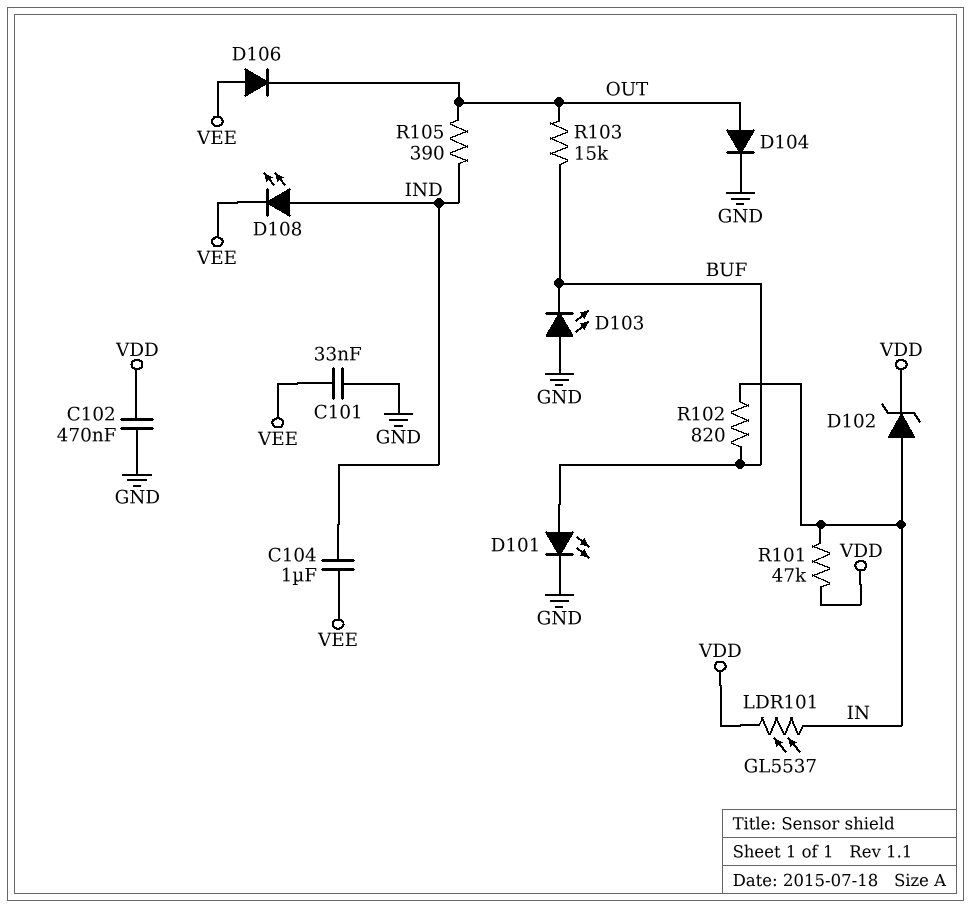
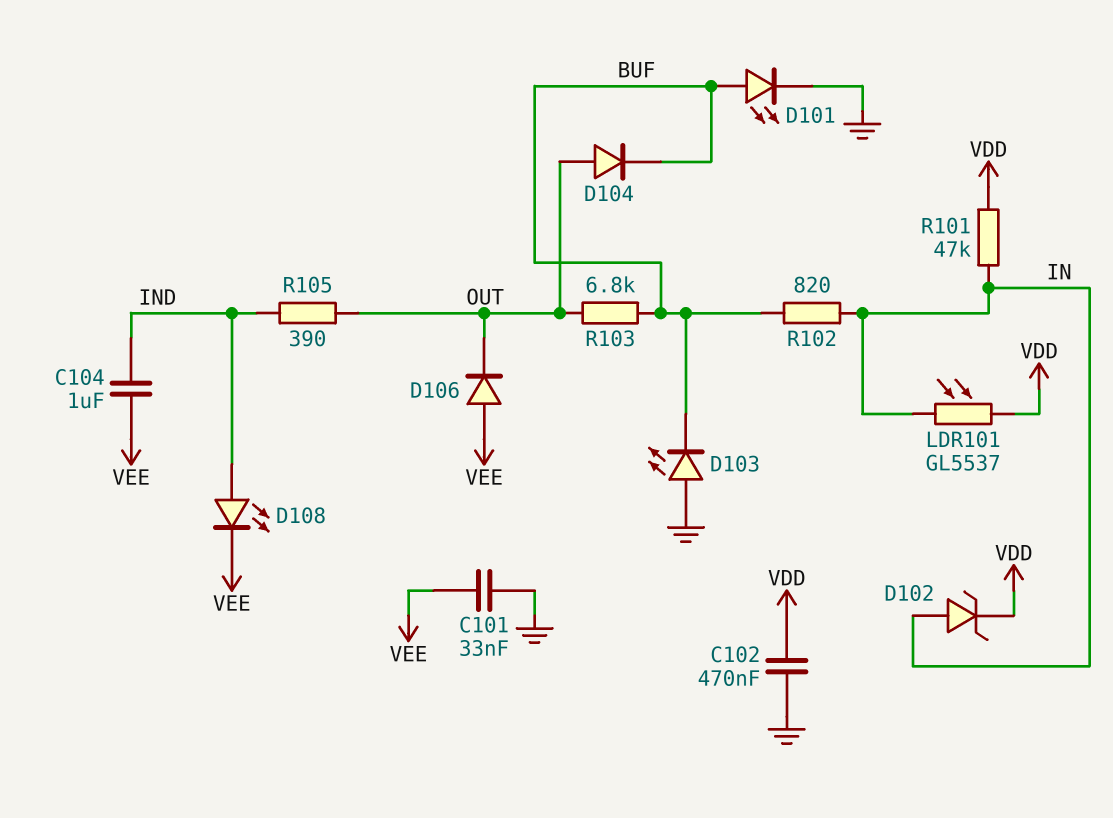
D104: diode (A OUT, K GND) -> diode (A OUT, K BUF)
R103: 15k (BUF, OUT) -> 6.8k (BUF, OUT)

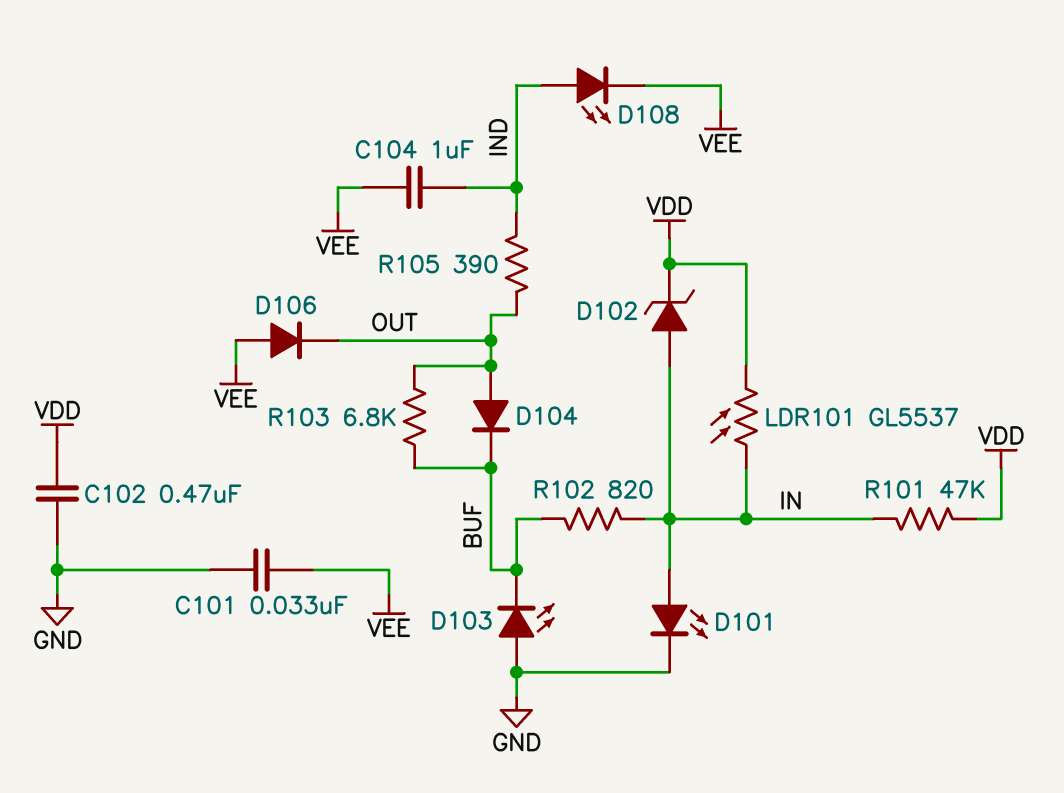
D101: LED (A BUF, K GND) -> LED (A IN, K GND)

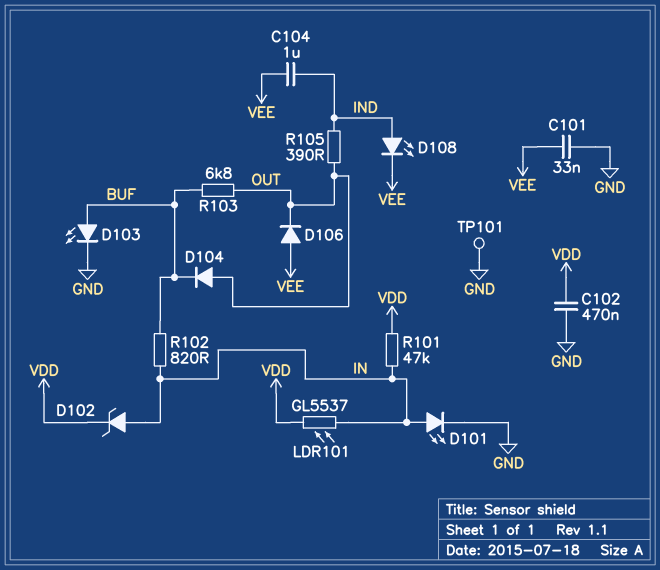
D103: LED (A GND, K BUF) -> LED (A BUF, K GND)
TP101: none -> test point (GND)

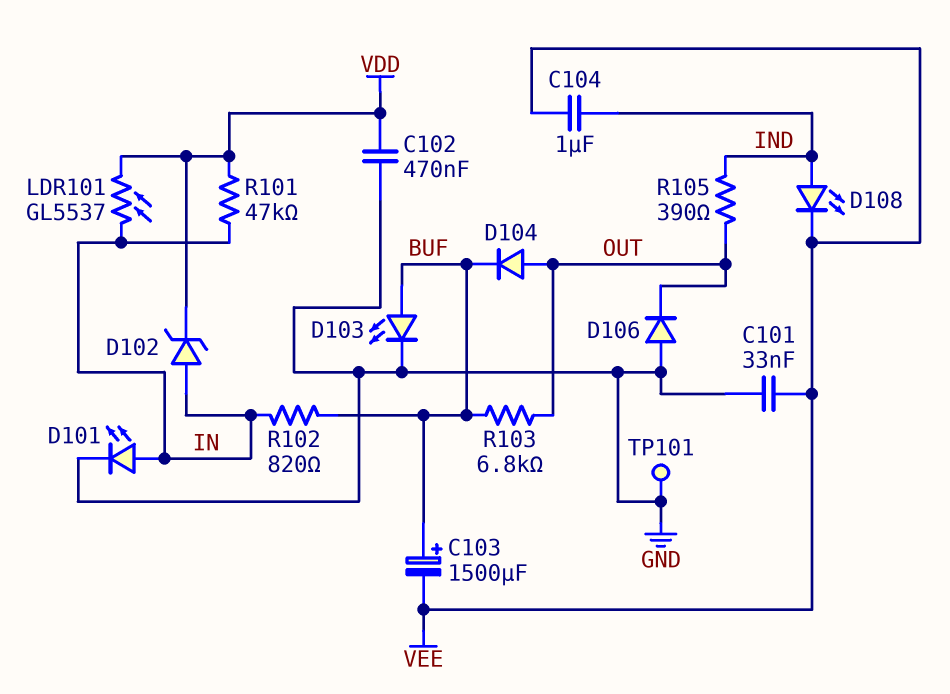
C103: none -> 1500uF (plus BUF, minus VEE)
D106: diode (A VEE, K OUT) -> diode (A GND, K OUT)

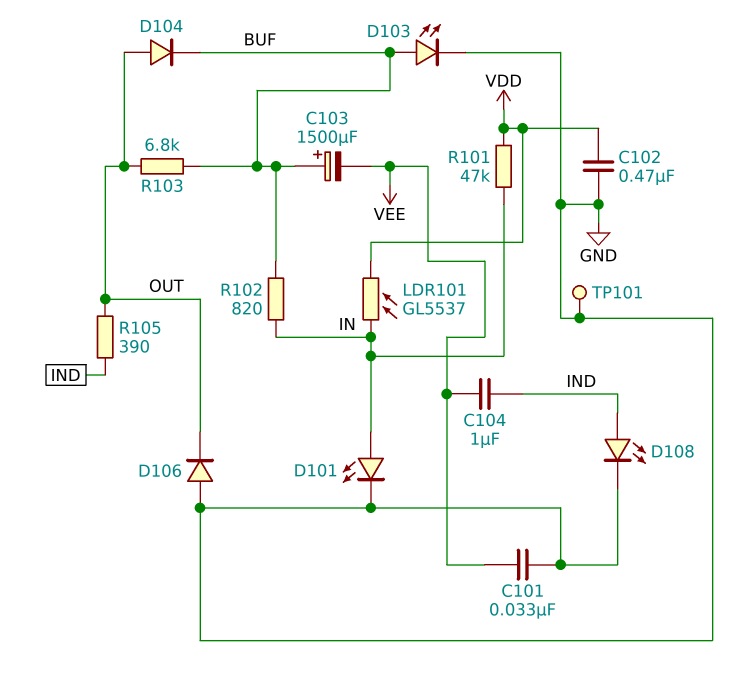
D102: zener (A IN, K VDD) -> none
D108: LED (A IND, K VEE) -> LED (A IND, K GND)

